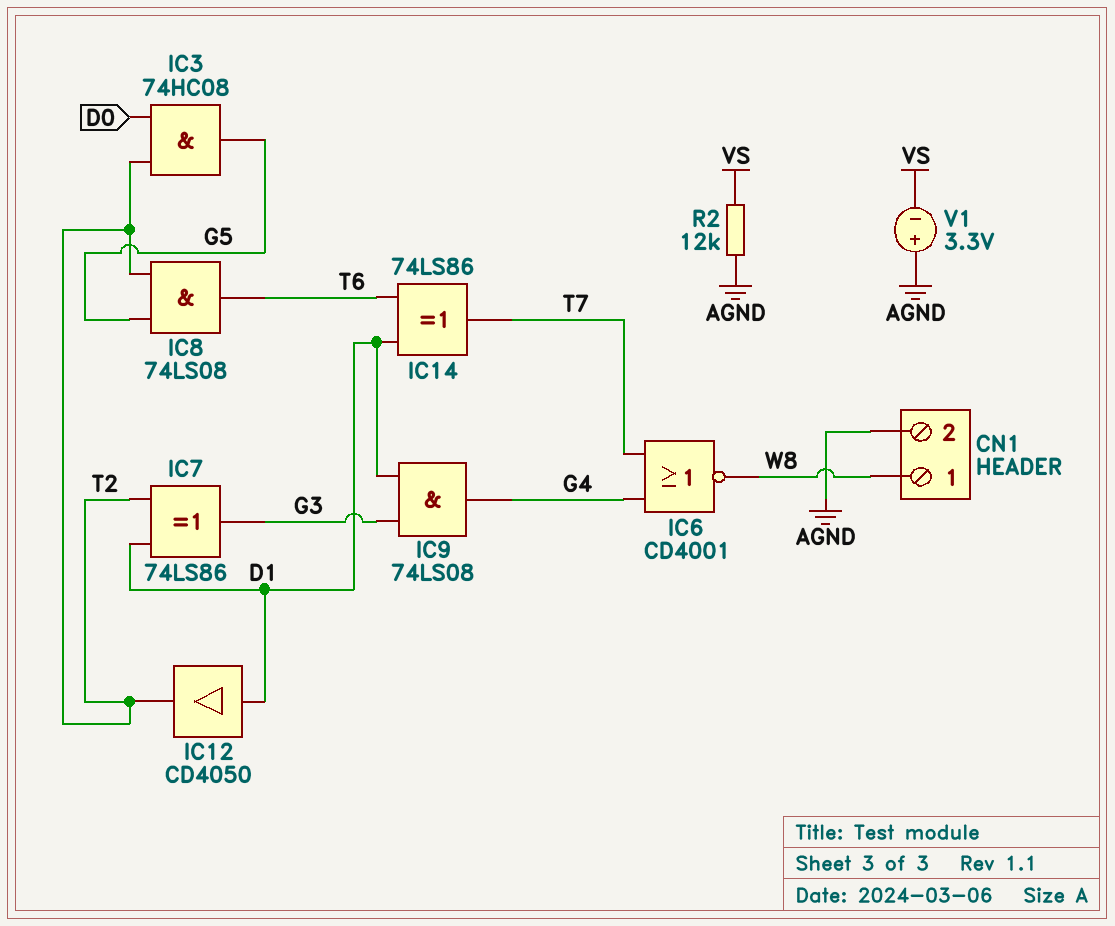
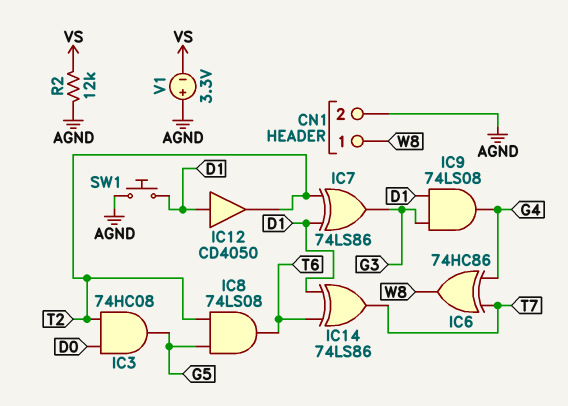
IC6: NOR CD4001 (in G4, in T7, out W8) -> XOR 74HC86 (in G4, in T7, out W8)
SW1: none -> button (AGND, D1)

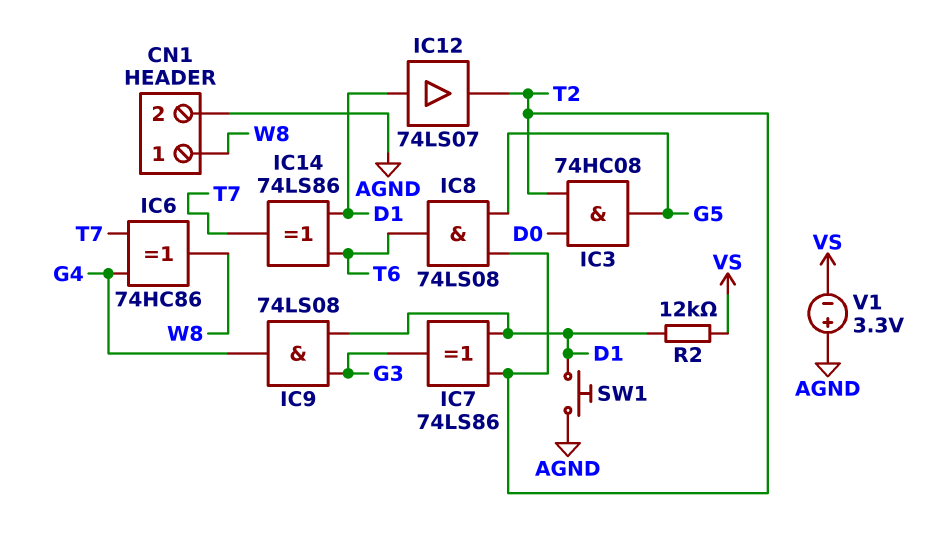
IC12: buffer CD4050 (in D1, out T2) -> buffer 74LS07 (in D1, out T2)
R2: 12k (AGND, VS) -> 12k (D1, VS)

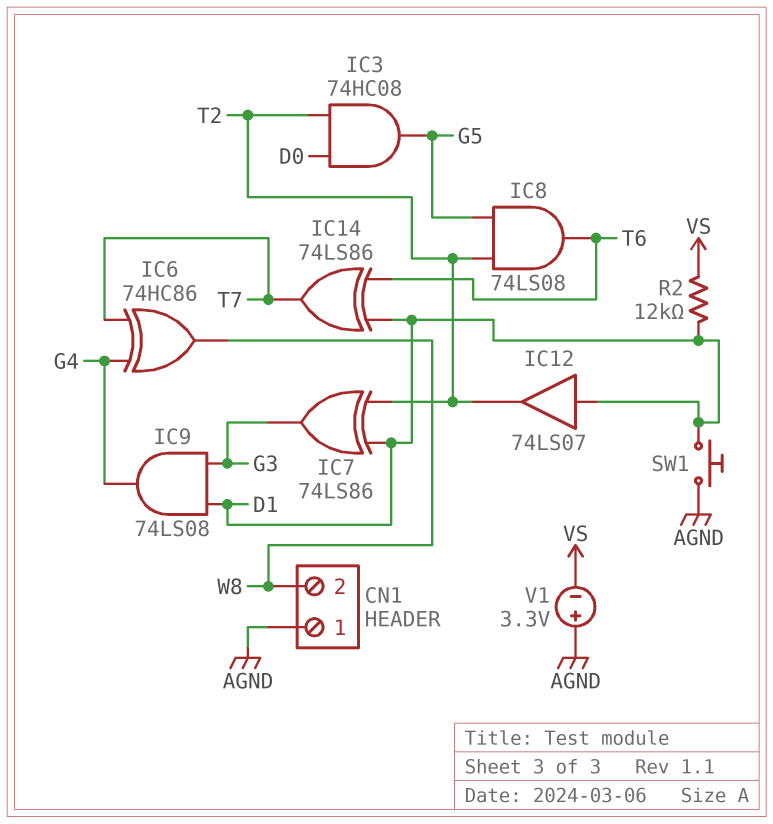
CN1 pin 1: W8 -> AGND
CN1 pin 2: AGND -> W8

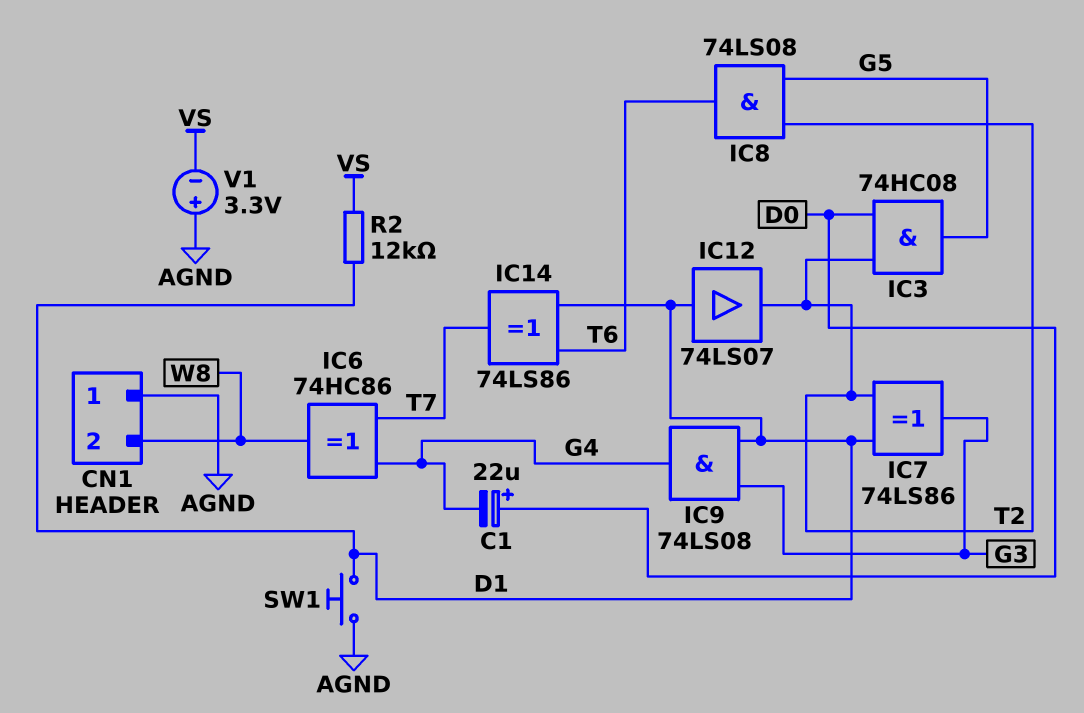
C1: none -> 22uF (plus D0, minus G4)

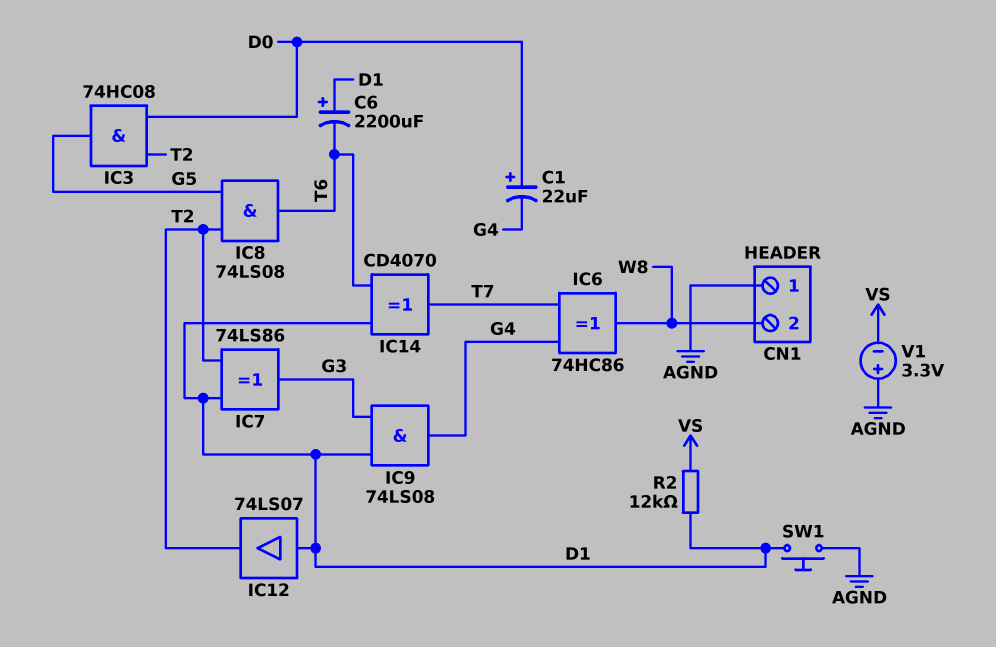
C6: none -> 2200uF (plus D1, minus T6)
IC14: XOR 74LS86 (in D1, in T6, out T7) -> XOR CD4070 (in D1, in T6, out T7)

